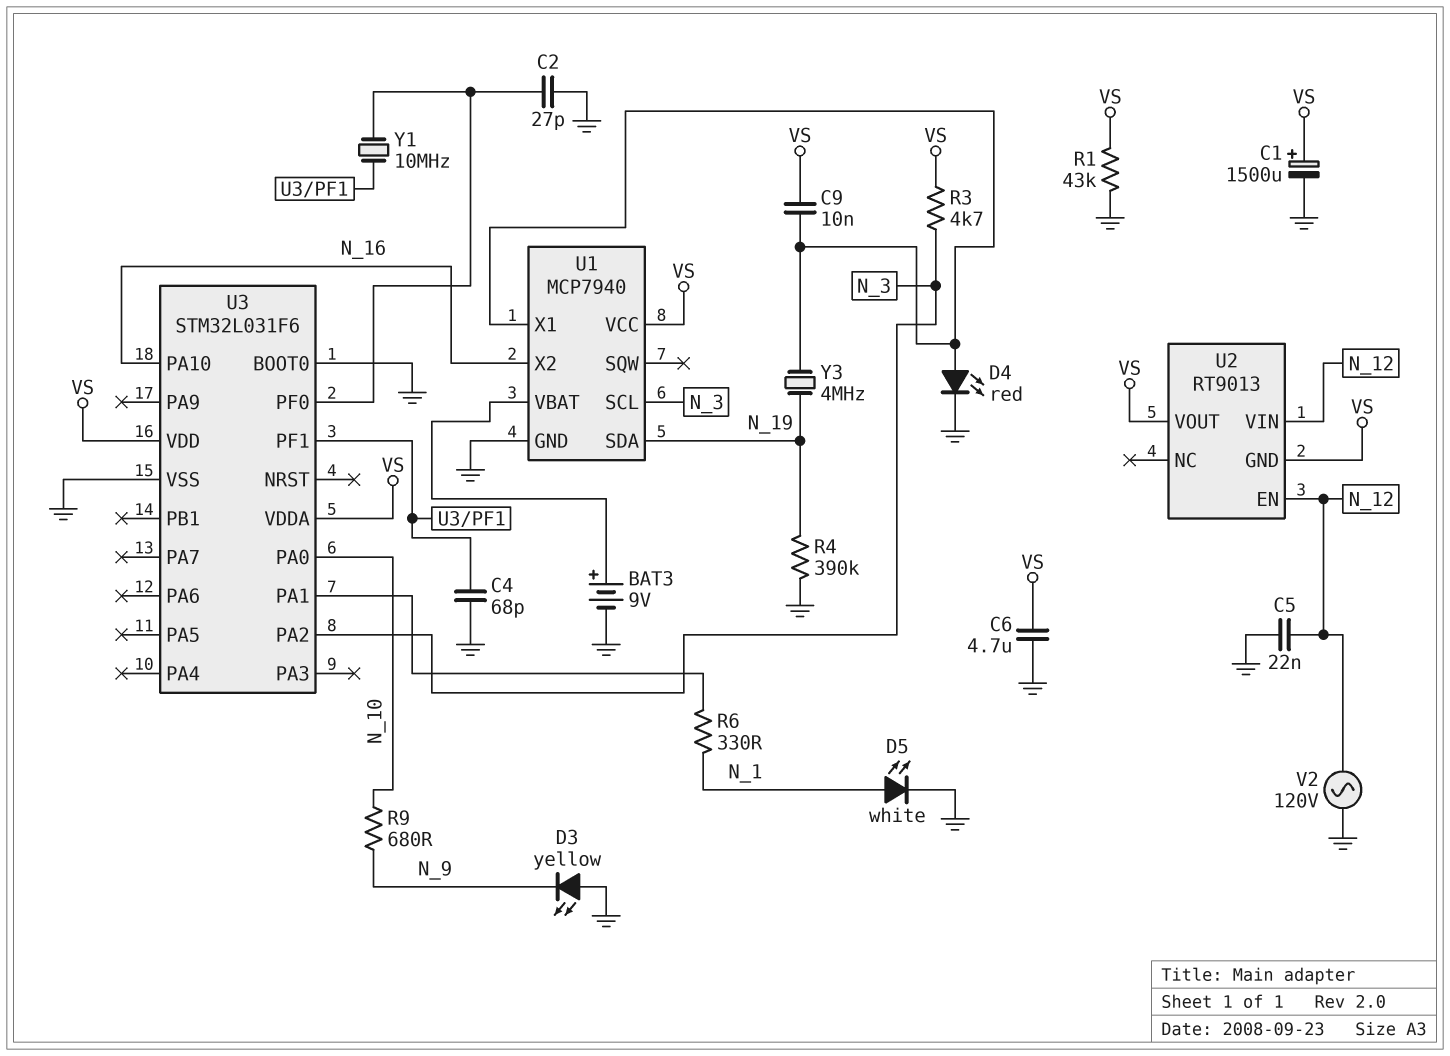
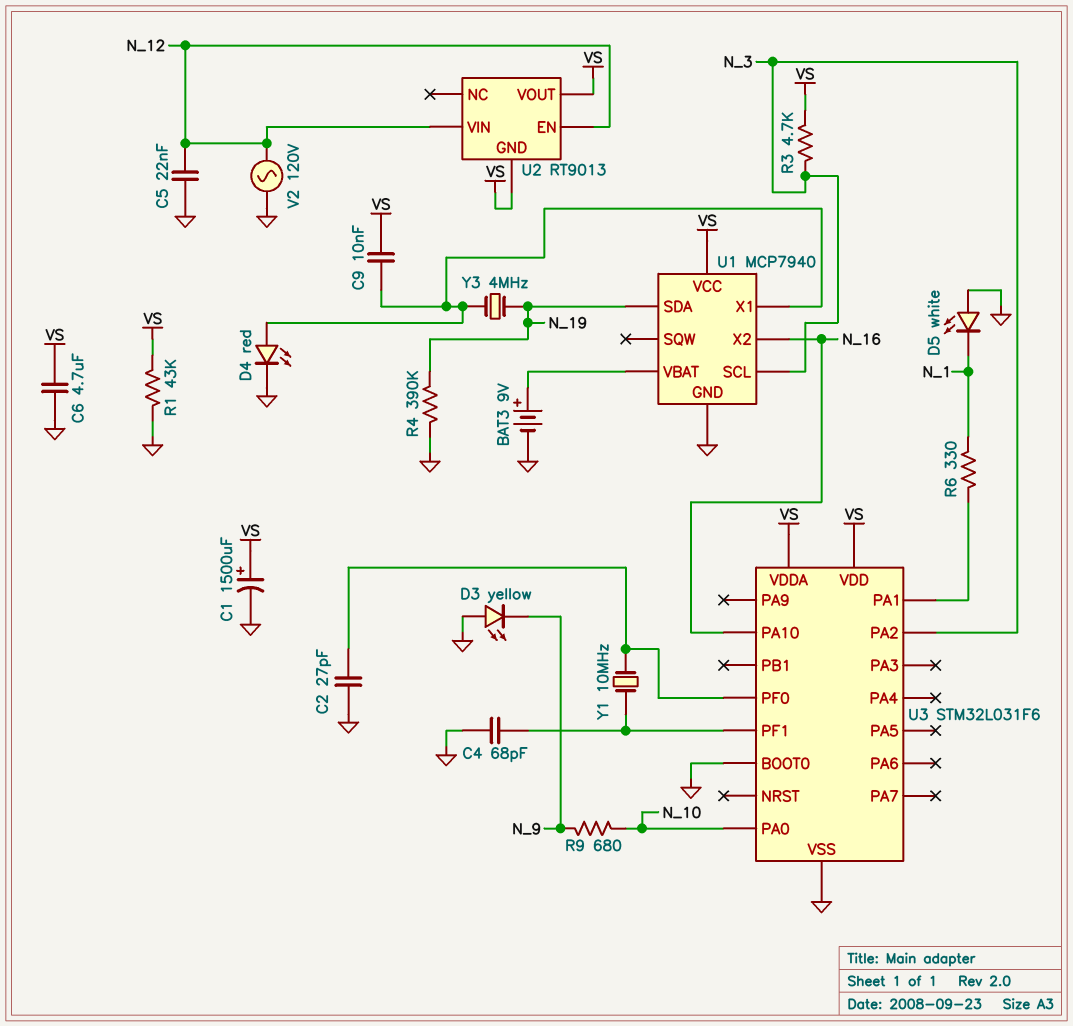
D5: LED white (A N_1, K GND) -> LED white (A GND, K N_1)

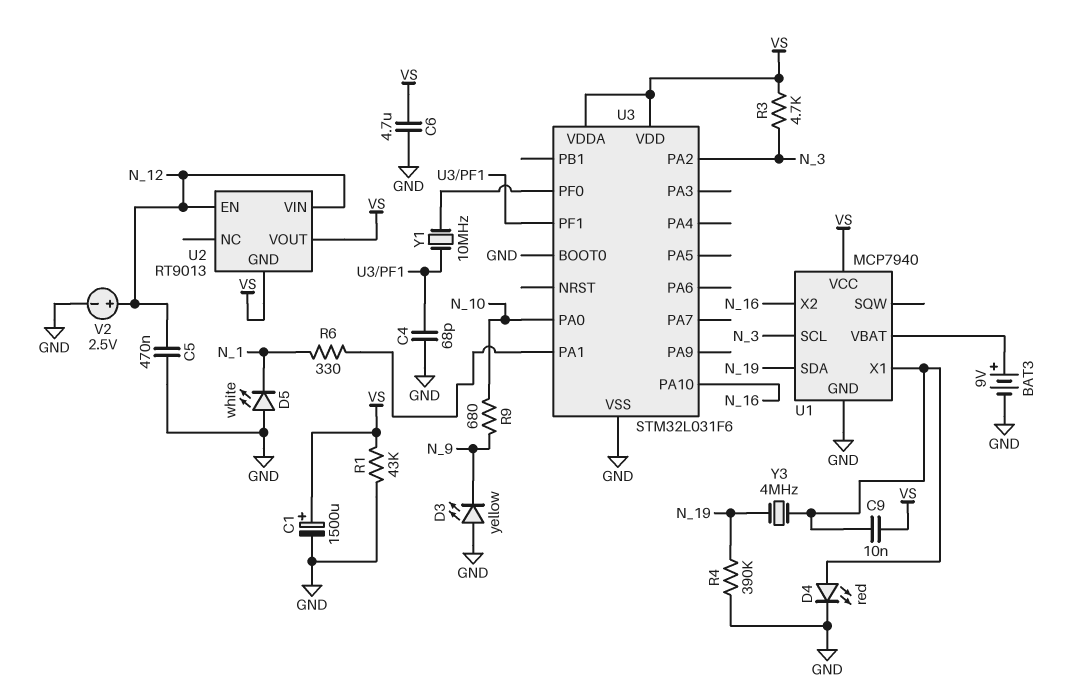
C2: 27pF (GND, U3/PF0) -> none
C5: 22nF (GND, N_12) -> 470nF (GND, N_12)
V2: AC 120V (GND, N_12) -> 2.5V (plus N_12, minus GND)

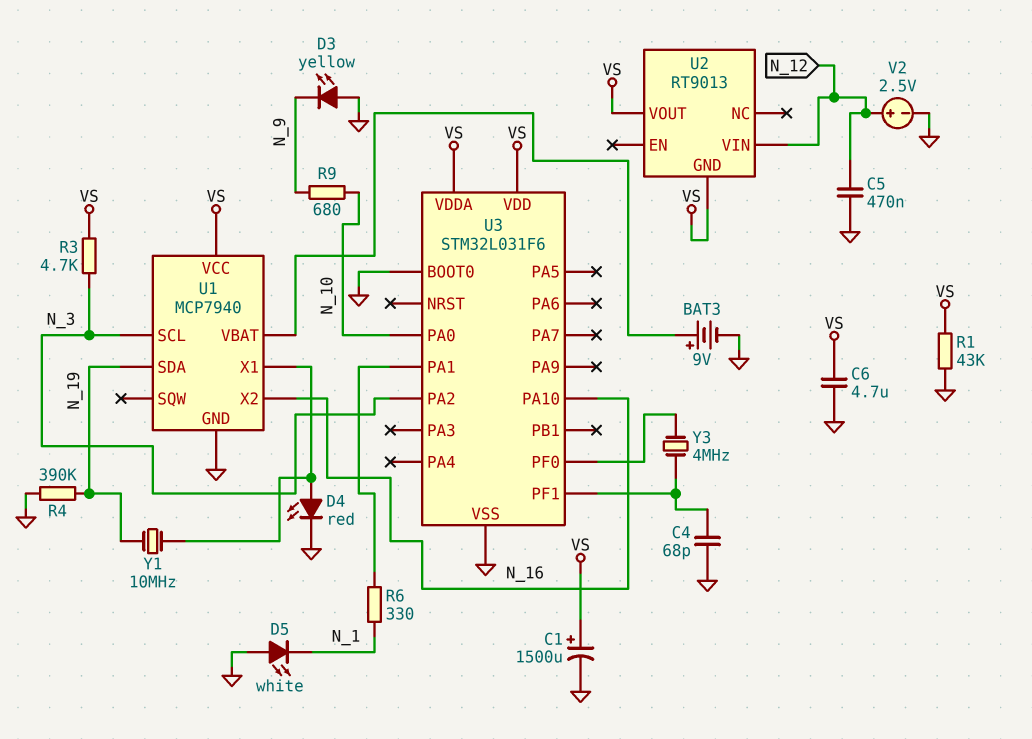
C9: 10nF (U1/X1, VS) -> none
U2 pin EN: N_12 -> none
Y1: 10MHz (U3/PF0, U3/PF1) -> 10MHz (N_19, U1/X1)
Y3: 4MHz (N_19, U1/X1) -> 4MHz (U3/PF0, U3/PF1)

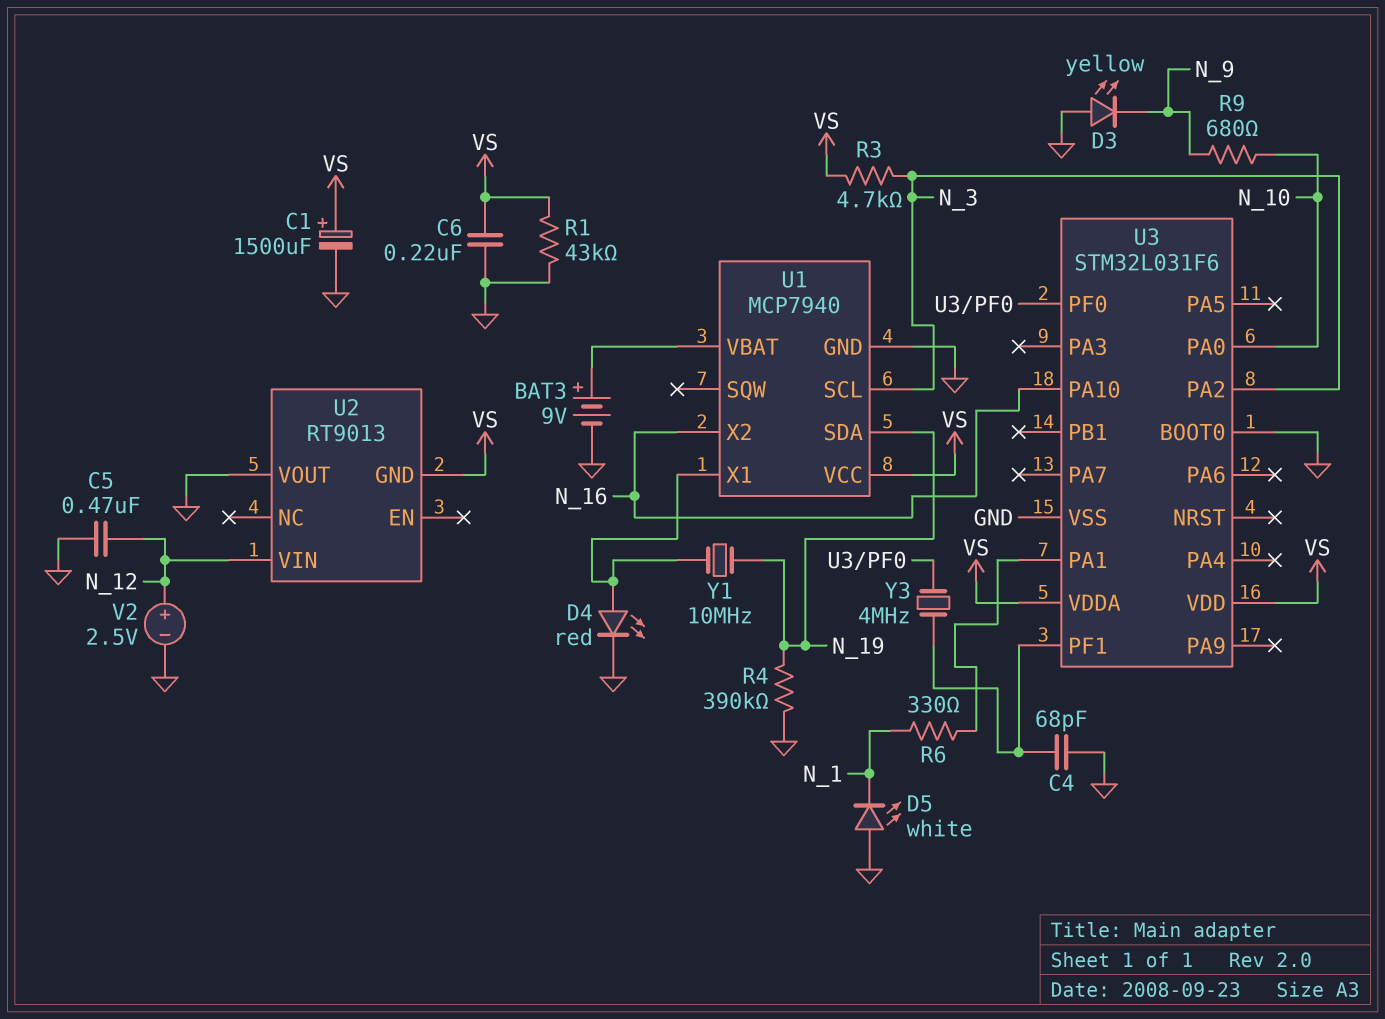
C6: 4.7uF (GND, VS) -> 220nF (GND, VS)
U2 pin VOUT: VS -> GND

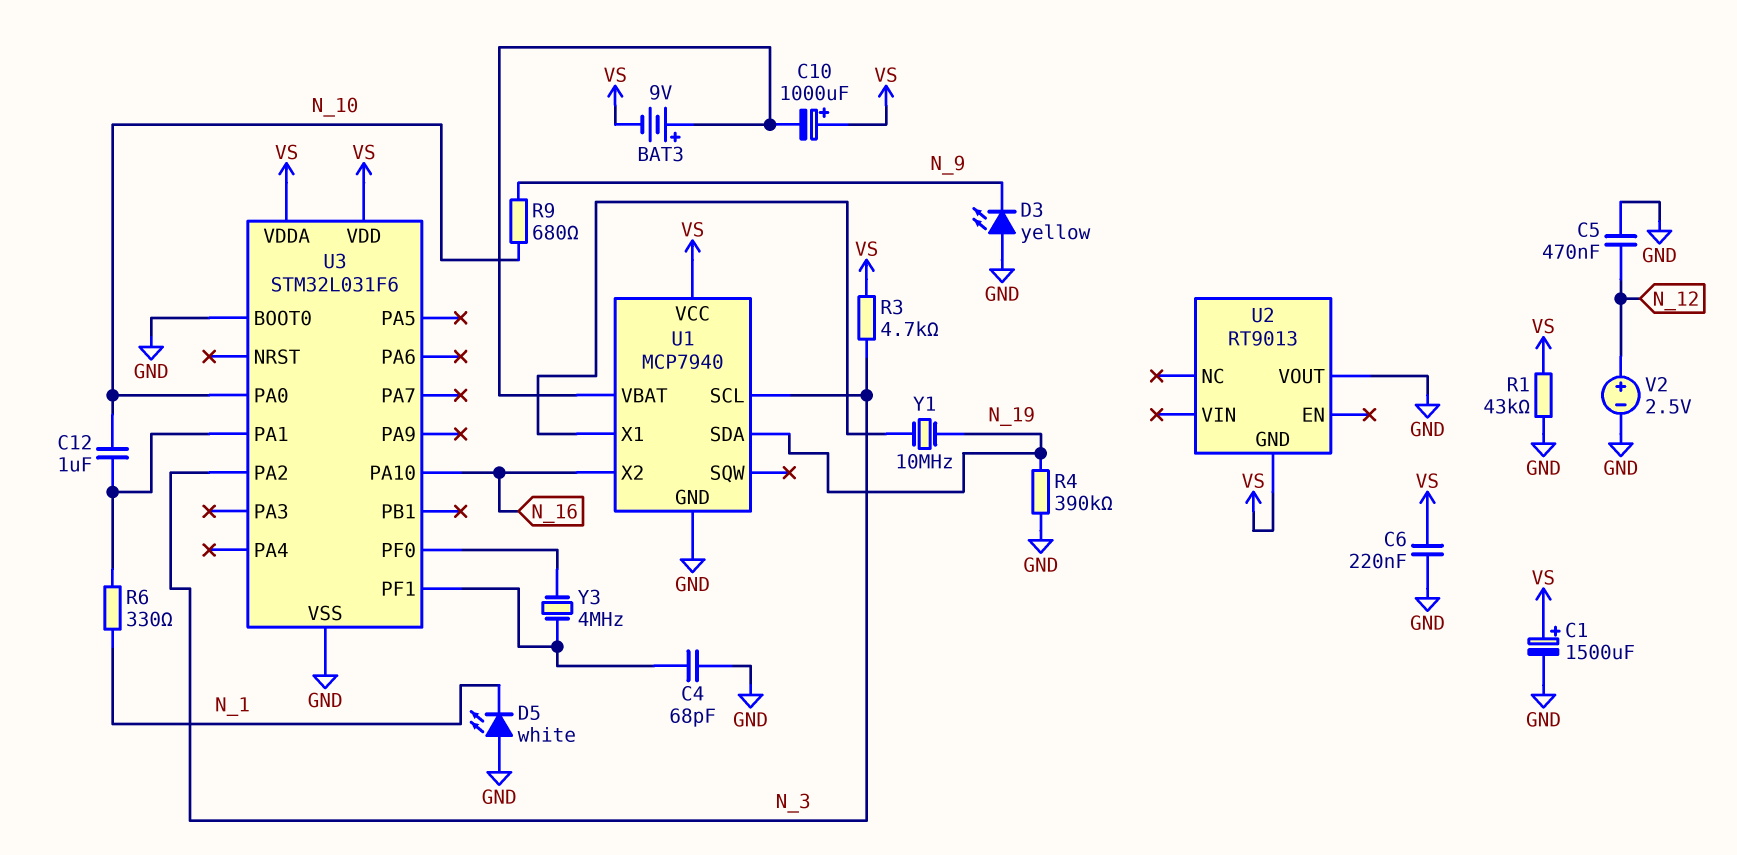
BAT3: 9V (plus U1/VBAT, minus GND) -> 9V (plus U1/VBAT, minus VS)
C10: none -> 1000uF (plus VS, minus U1/VBAT)
C12: none -> 1uF (N_10, U3/PA1)
D4: LED red (A U1/X1, K GND) -> none
U2 pin VIN: N_12 -> none

